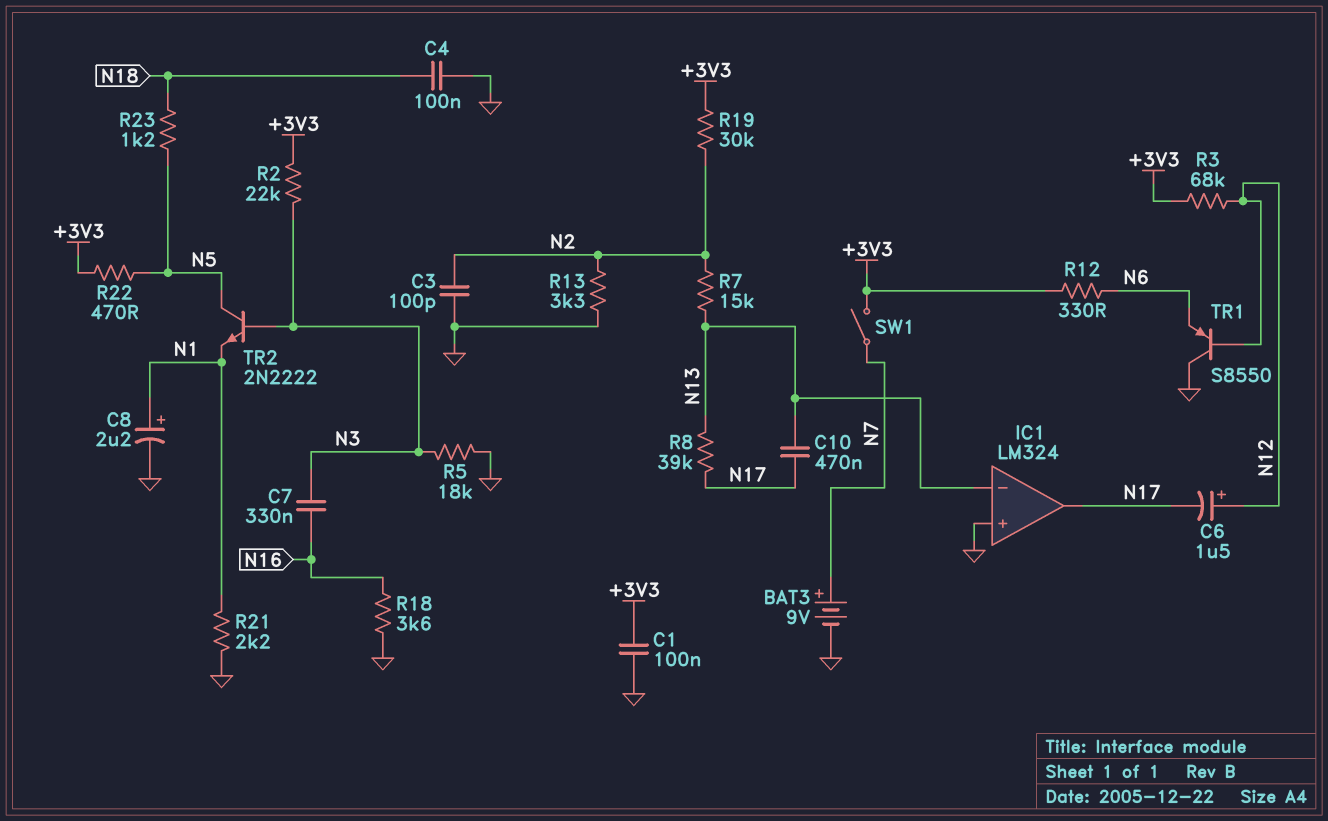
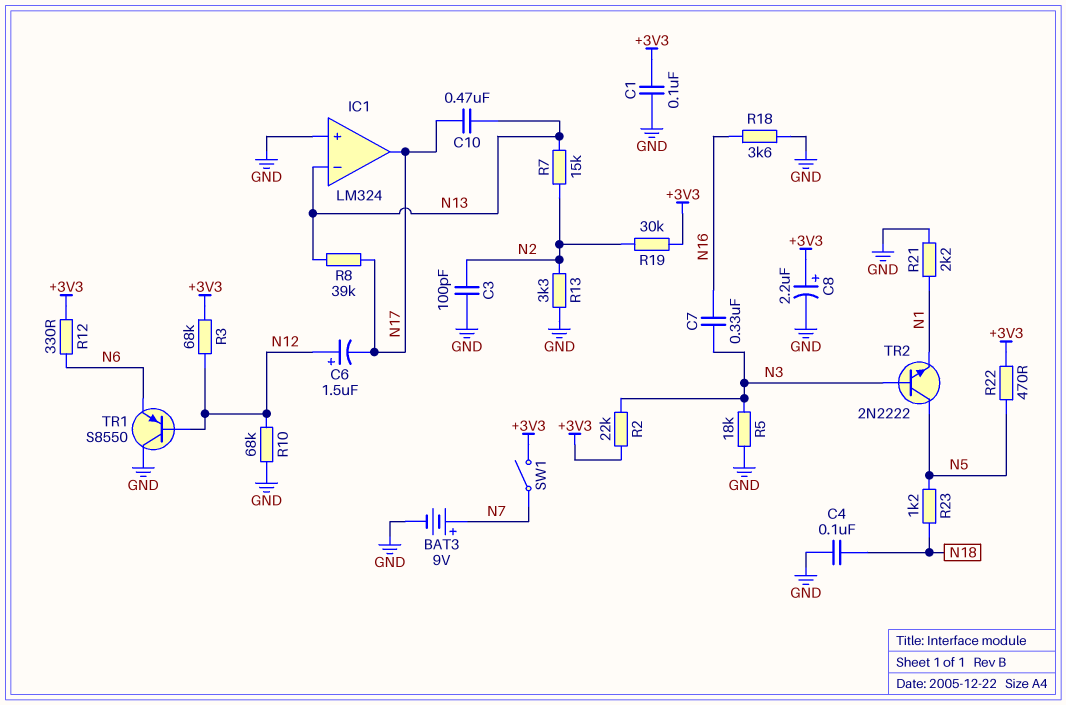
C8: 2.2uF (plus N1, minus GND) -> 2.2uF (plus +3V3, minus GND)
R10: none -> 68k (GND, N12)

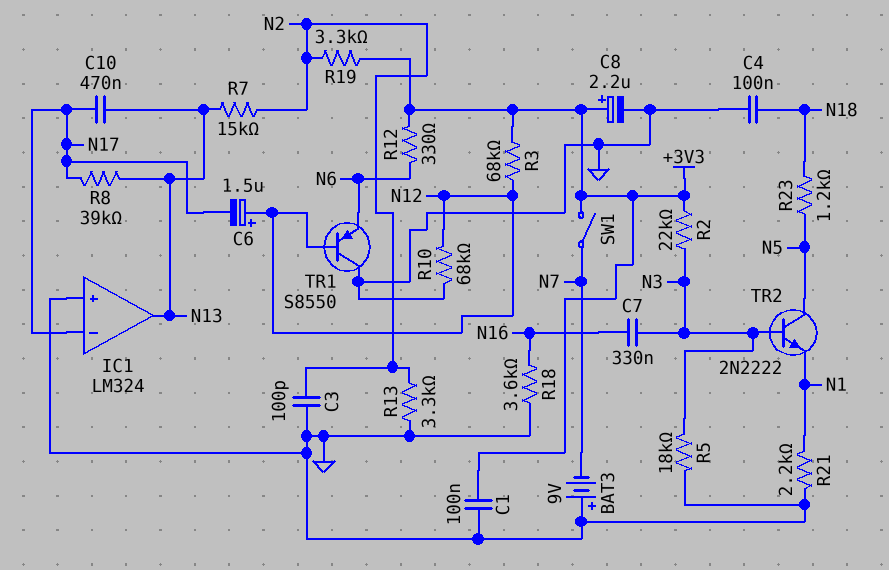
BAT3: 9V (plus N7, minus GND) -> 9V (plus GND, minus N7)
IC1 pin in-: N13 -> N17
IC1 pin out: N17 -> N13
R19: 30k (+3V3, N2) -> 3.3k (+3V3, N2)
R22: 470 (+3V3, N5) -> none

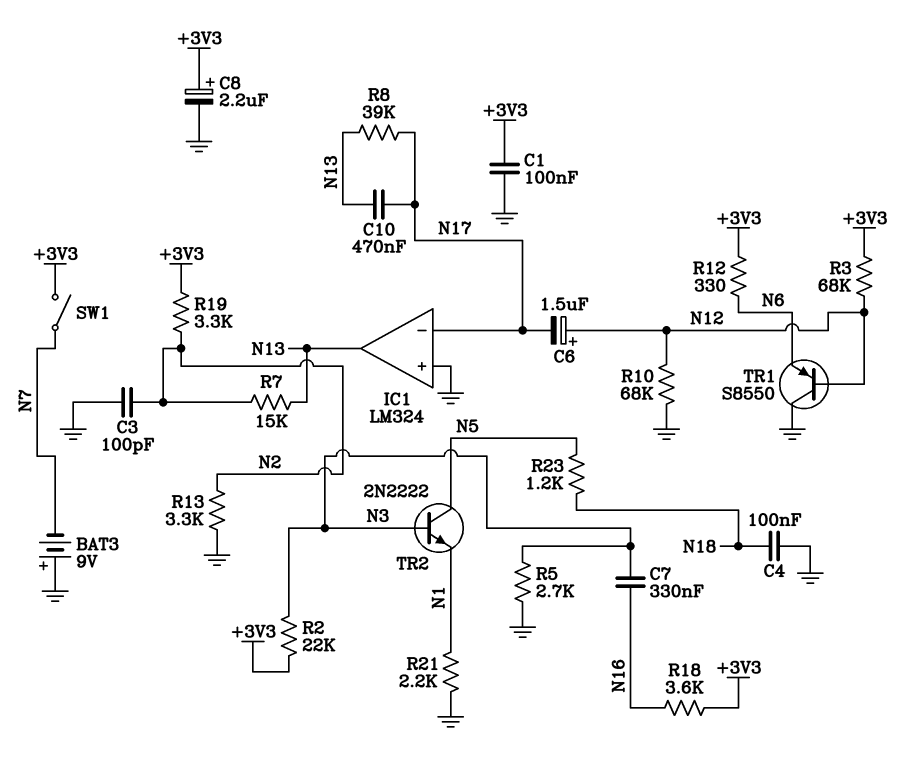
R5: 18k (GND, N3) -> 2.7k (GND, N3)
R18: 3.6k (GND, N16) -> 3.6k (+3V3, N16)

